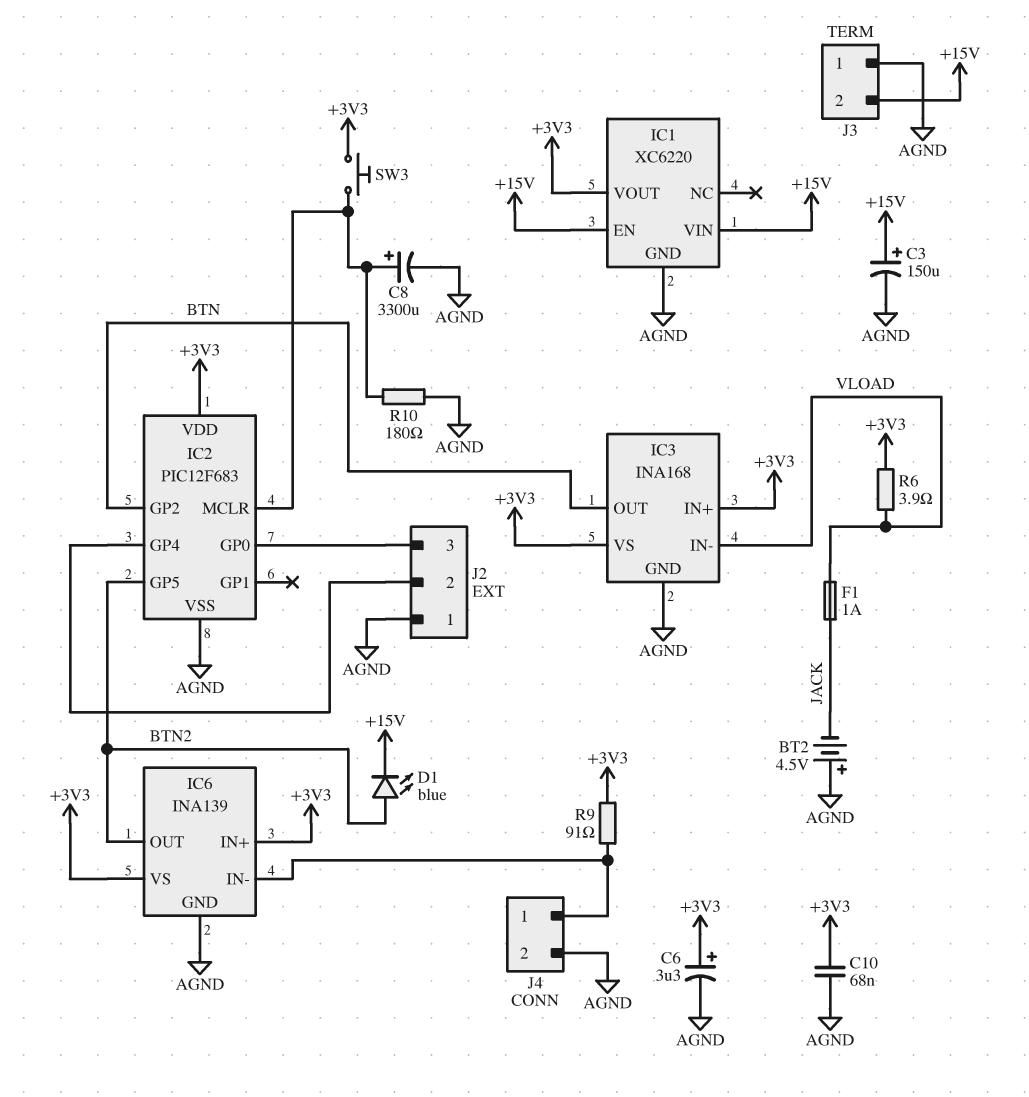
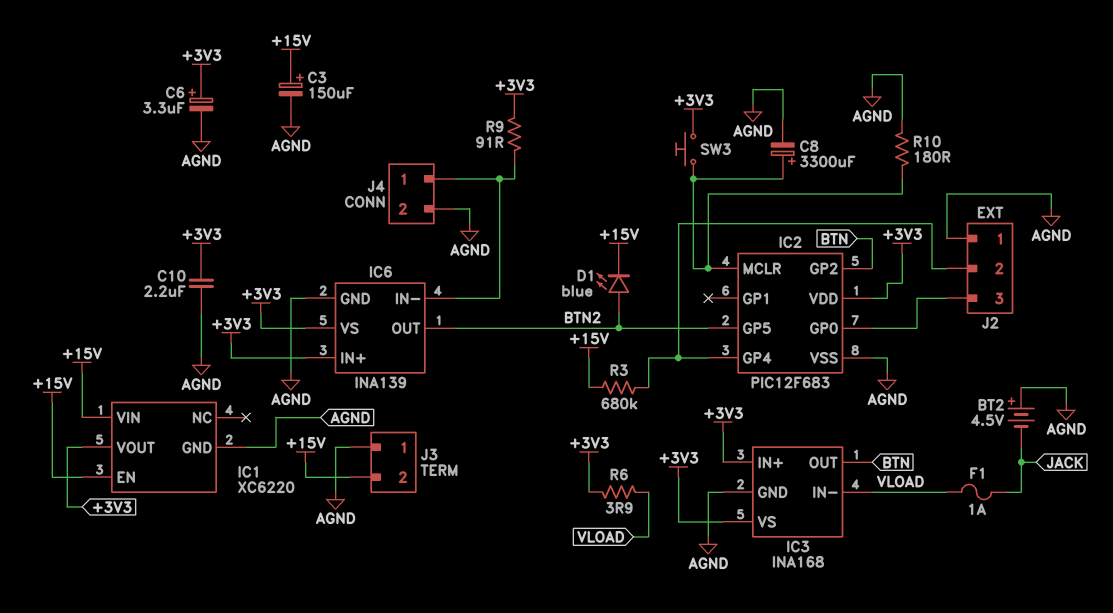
C10: 68nF (+3V3, AGND) -> 2.2uF (+3V3, AGND)
R3: none -> 680k (+15V, IC2/GP4)

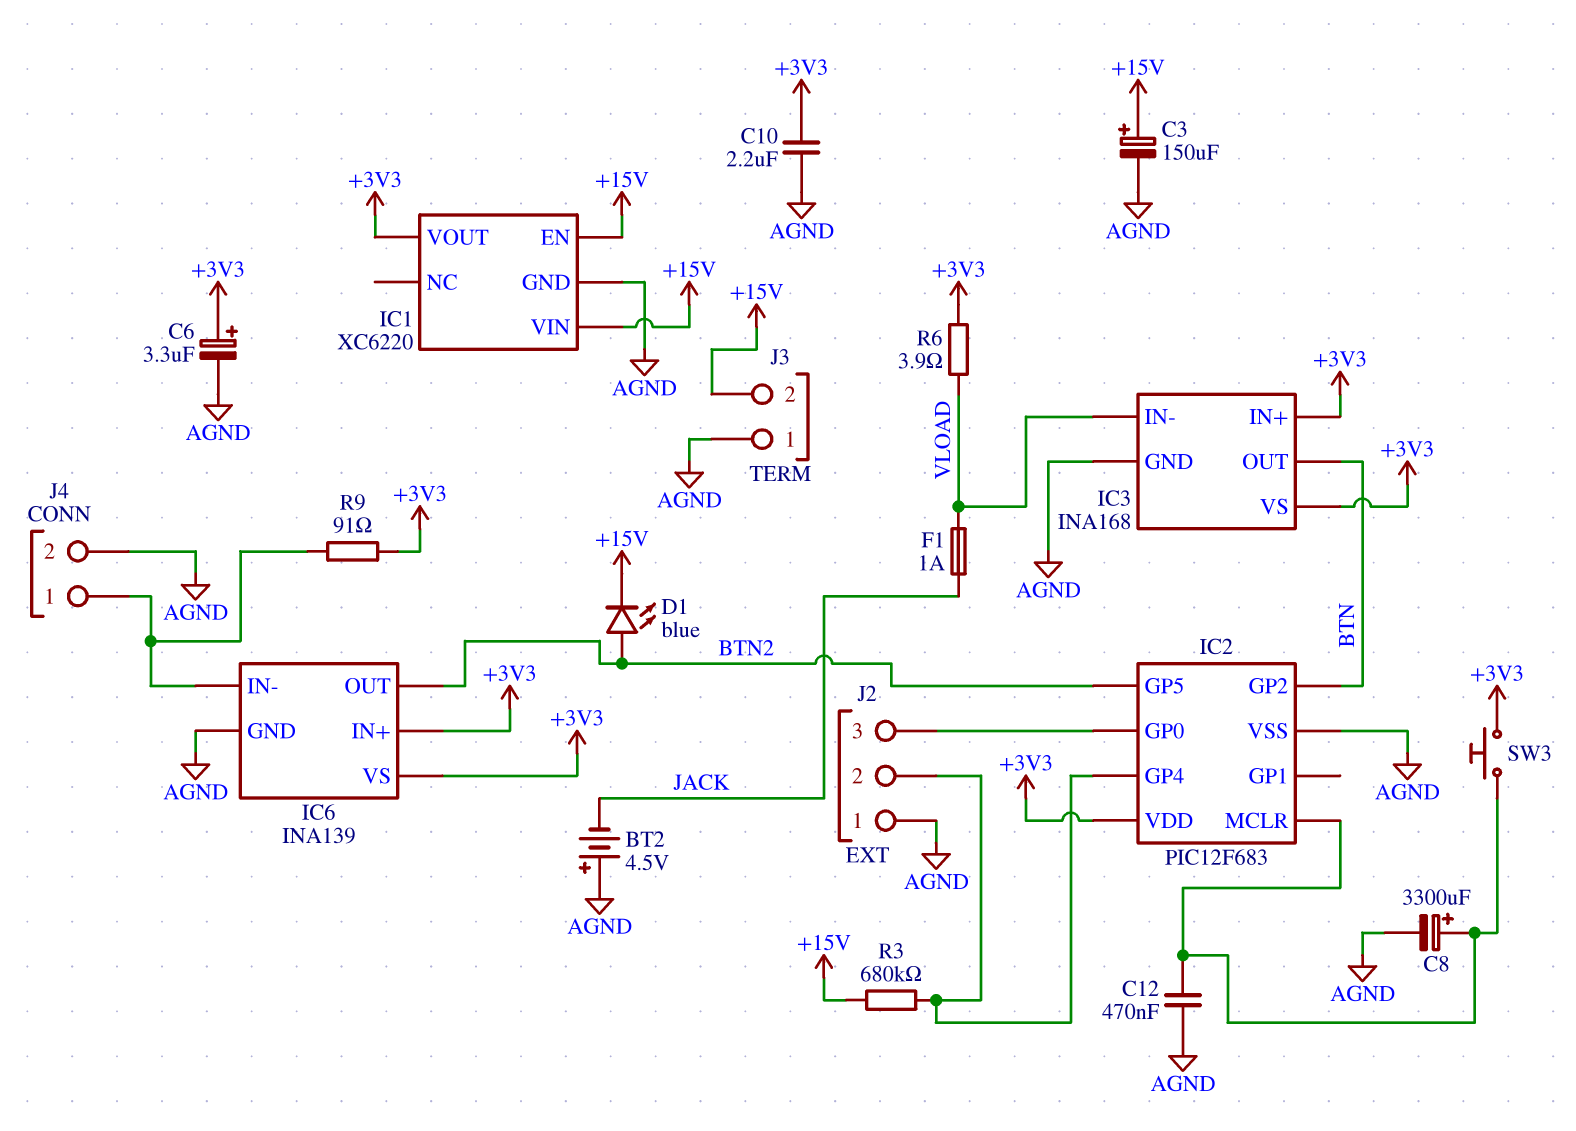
C12: none -> 470nF (AGND, IC2/MCLR)
R10: 180 (AGND, IC2/MCLR) -> none

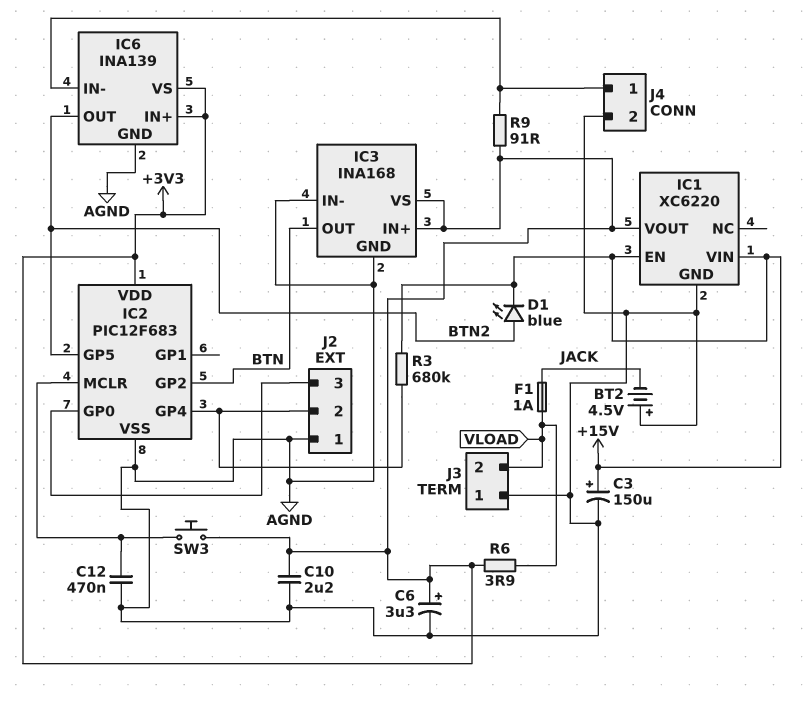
C8: 3300uF (plus IC2/MCLR, minus AGND) -> none
IC3 pin IN-: VLOAD -> AGND
J3 pin 2: +15V -> VLOAD

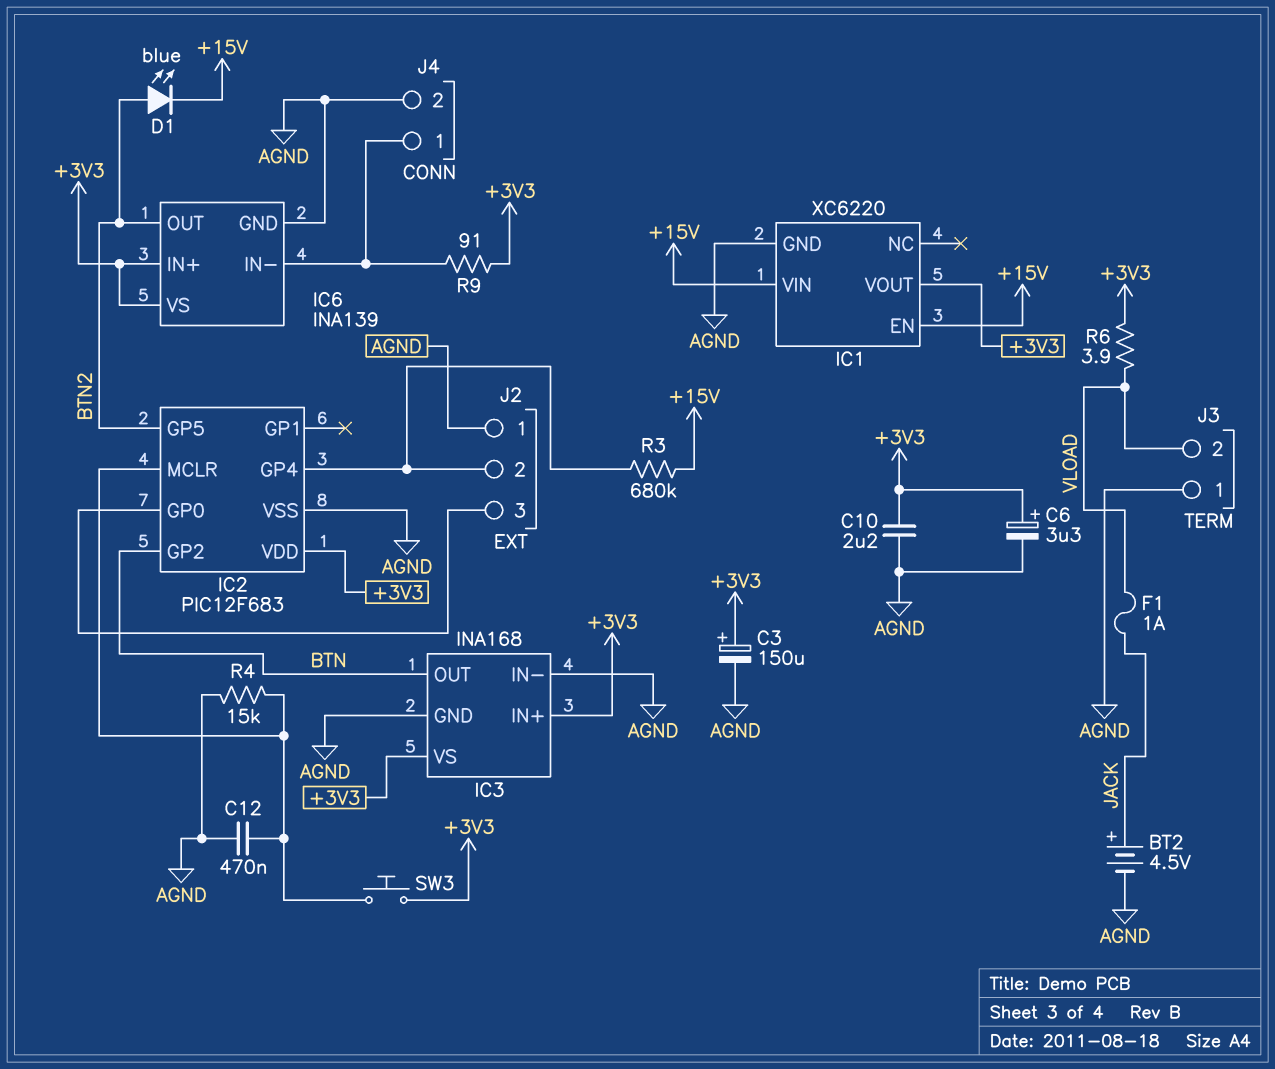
BT2: 4.5V (plus AGND, minus JACK) -> 4.5V (plus JACK, minus AGND)
C3: 150uF (plus +15V, minus AGND) -> 150uF (plus +3V3, minus AGND)
R4: none -> 15k (AGND, IC2/MCLR)

